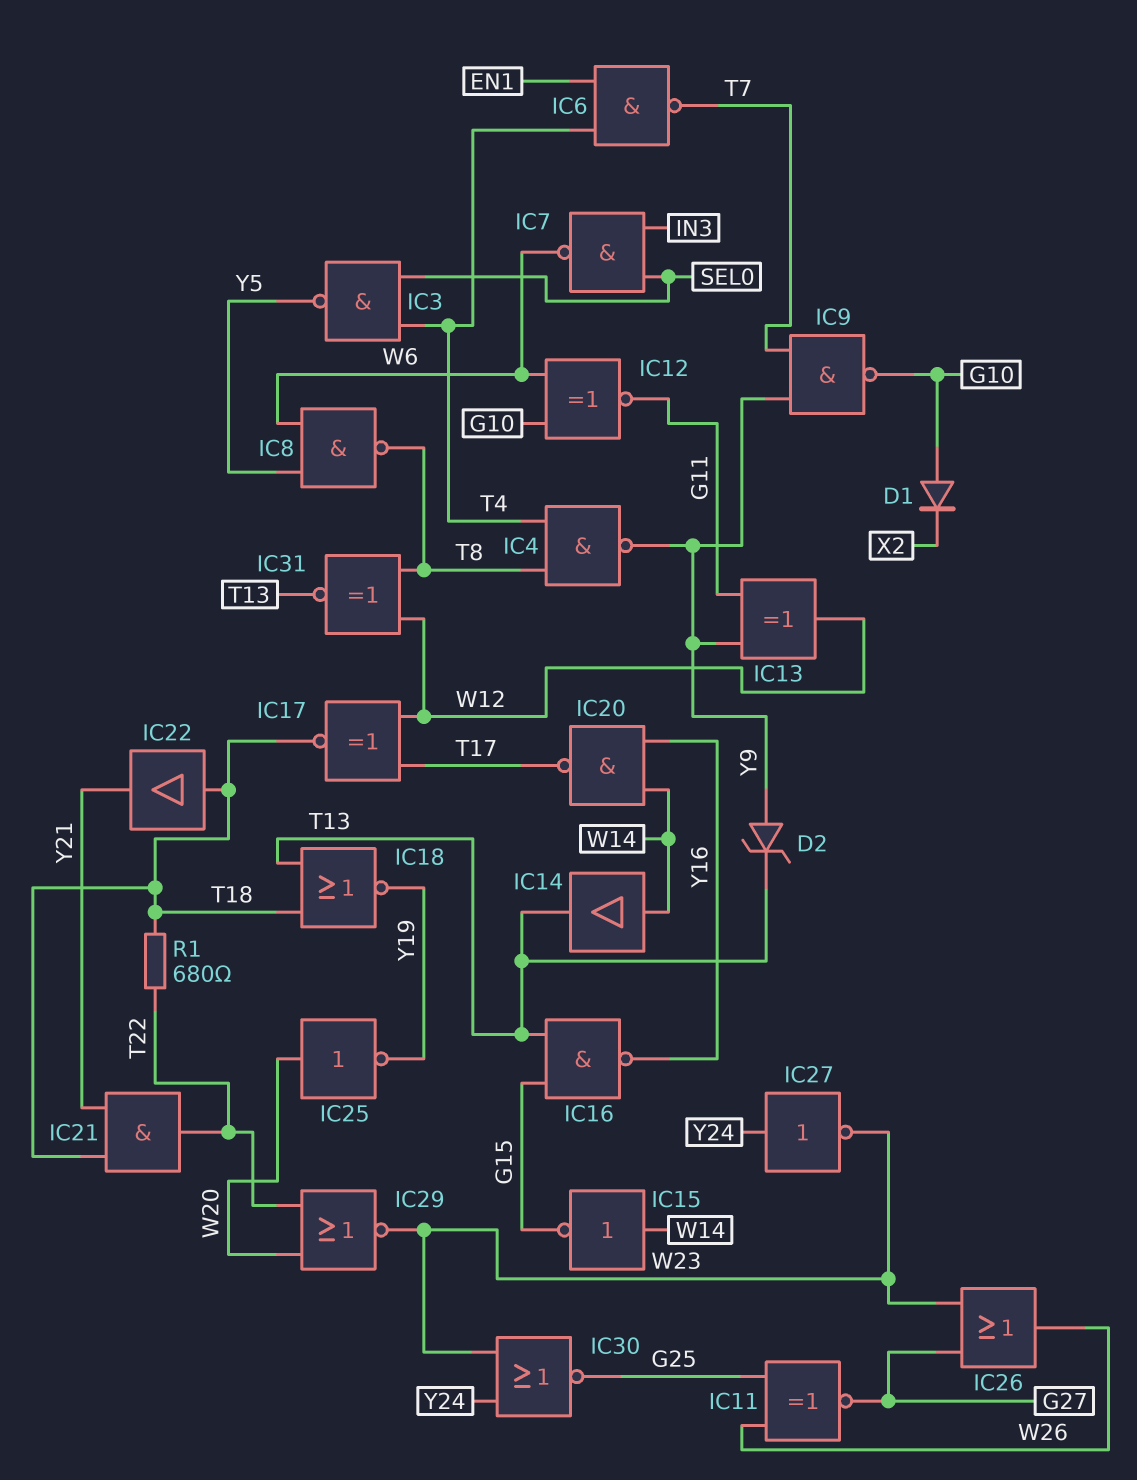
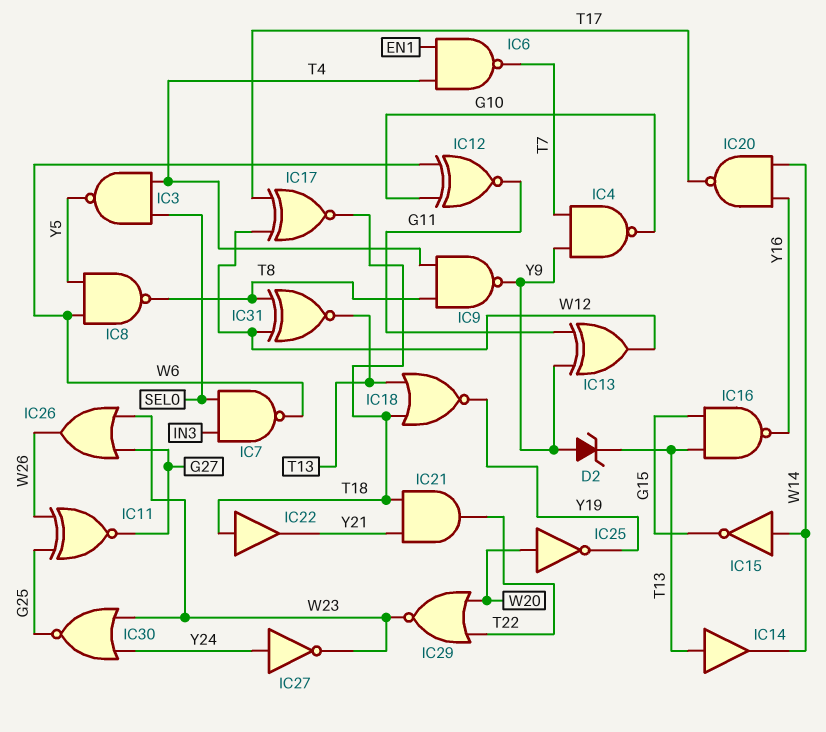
D1: diode (A G10, K X2) -> none
IC4: NAND (in T4, in T8, out Y9) -> NAND (in T7, in Y9, out G10)
IC9: NAND (in T7, in Y9, out G10) -> NAND (in T4, in T8, out Y9)
IC14: buffer (in W14, out T13) -> buffer (in T13, out W14)
R1: 680 (T18, T22) -> none

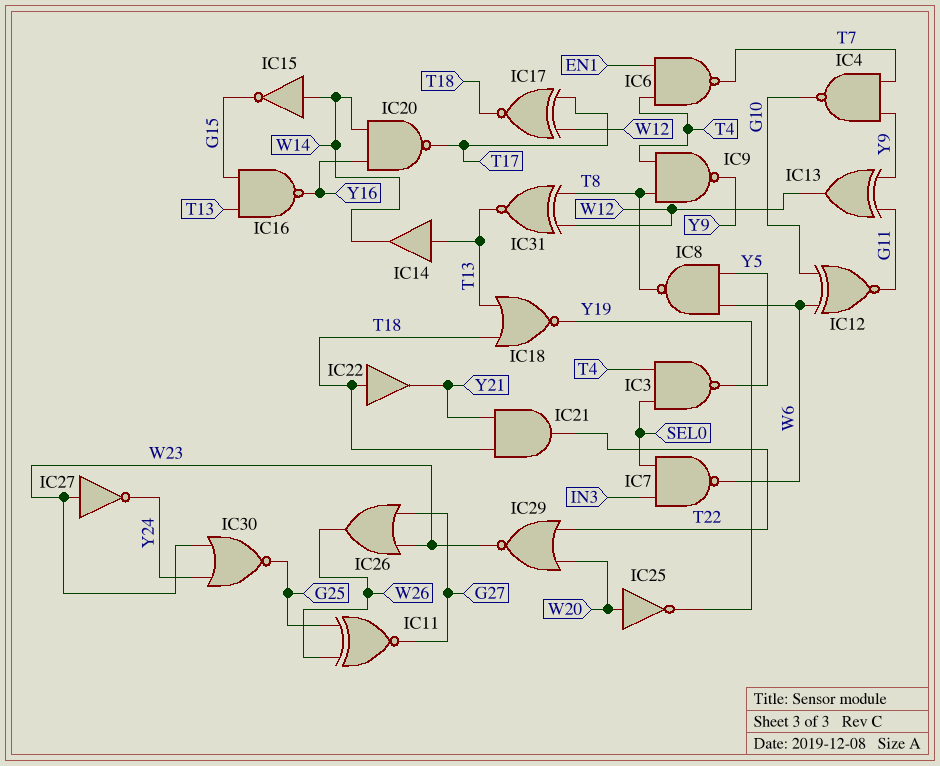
D2: zener (A Y9, K T13) -> none
IC27: NOT (in Y24, out W23) -> NOT (in W23, out Y24)

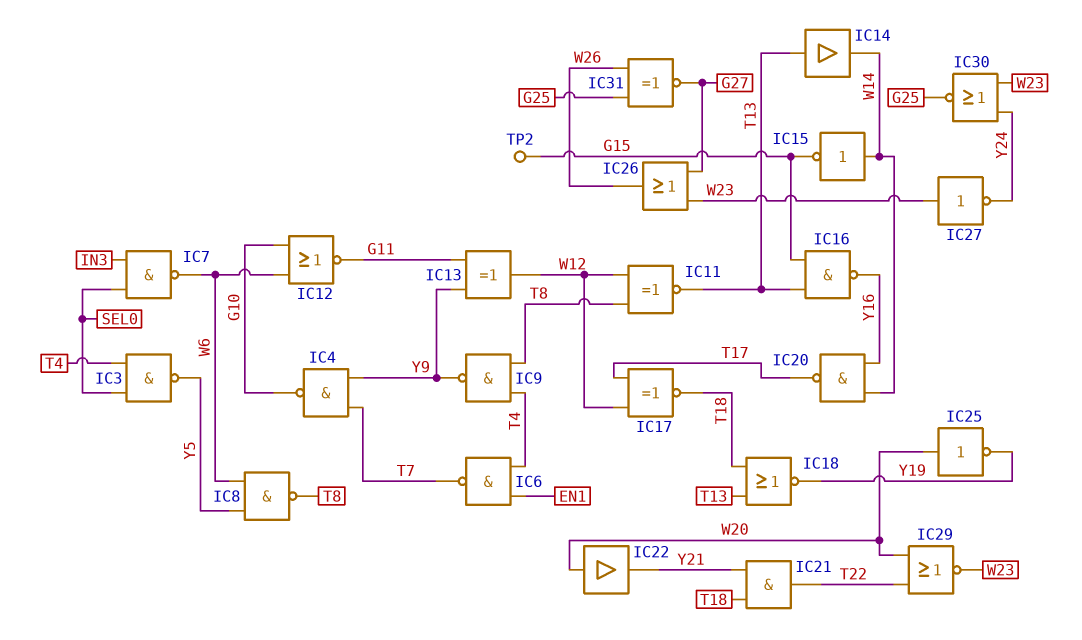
IC11: XNOR (in G25, in W26, out G27) -> XNOR (in T8, in W12, out T13)
IC12: XNOR (in G10, in W6, out G11) -> NOR (in G10, in W6, out G11)
IC22: buffer (in T18, out Y21) -> buffer (in W20, out Y21)
IC31: XNOR (in T8, in W12, out T13) -> XNOR (in G25, in W26, out G27)
TP2: none -> test point (G15)

